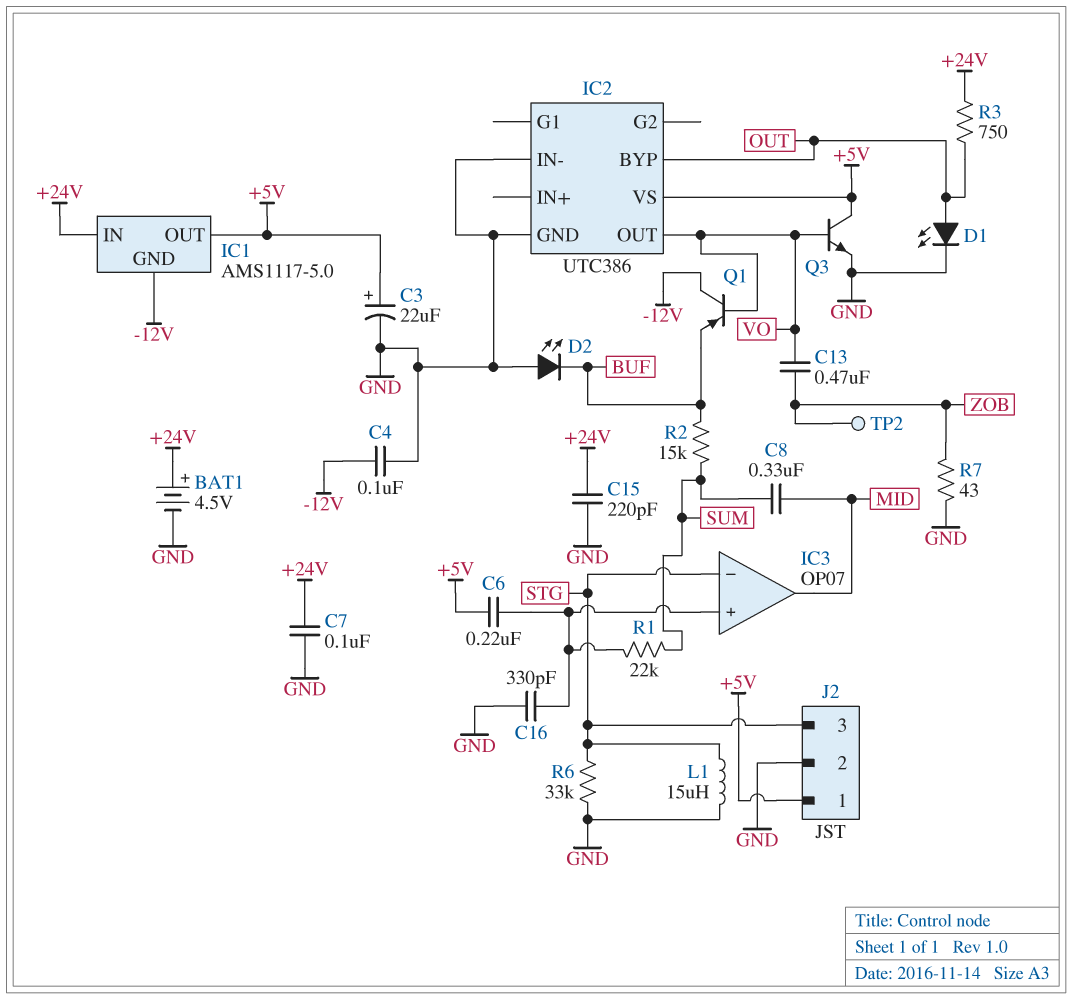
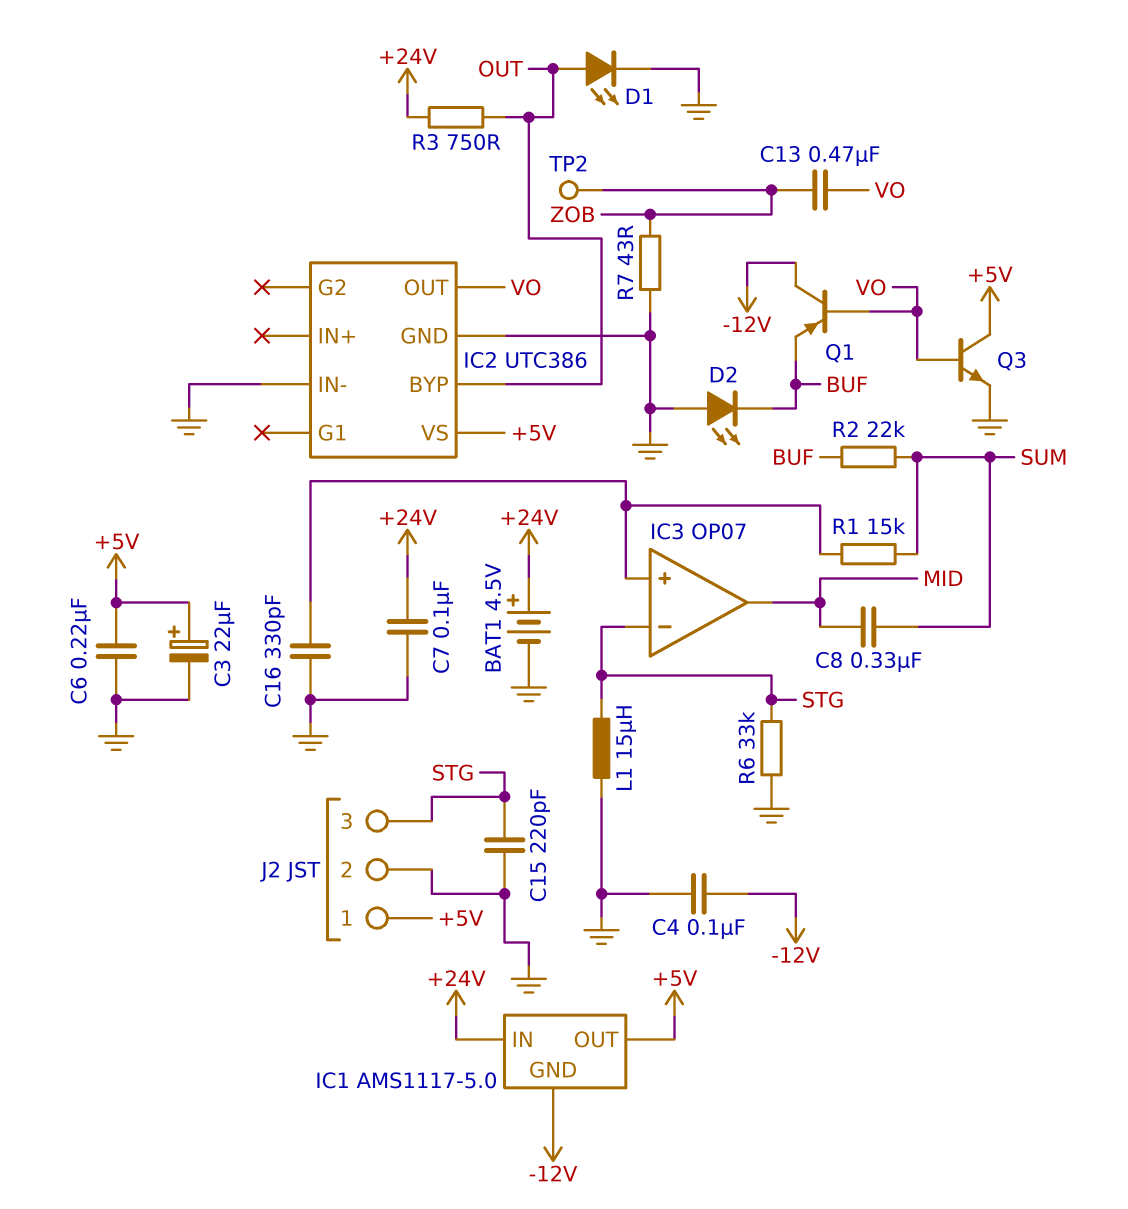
C6: 220nF (+5V, IC3/in+) -> 220nF (+5V, GND)
C15: 220pF (+24V, GND) -> 220pF (GND, STG)
R1: 22k (IC3/in+, SUM) -> 15k (IC3/in+, SUM)
R2: 15k (BUF, SUM) -> 22k (BUF, SUM)

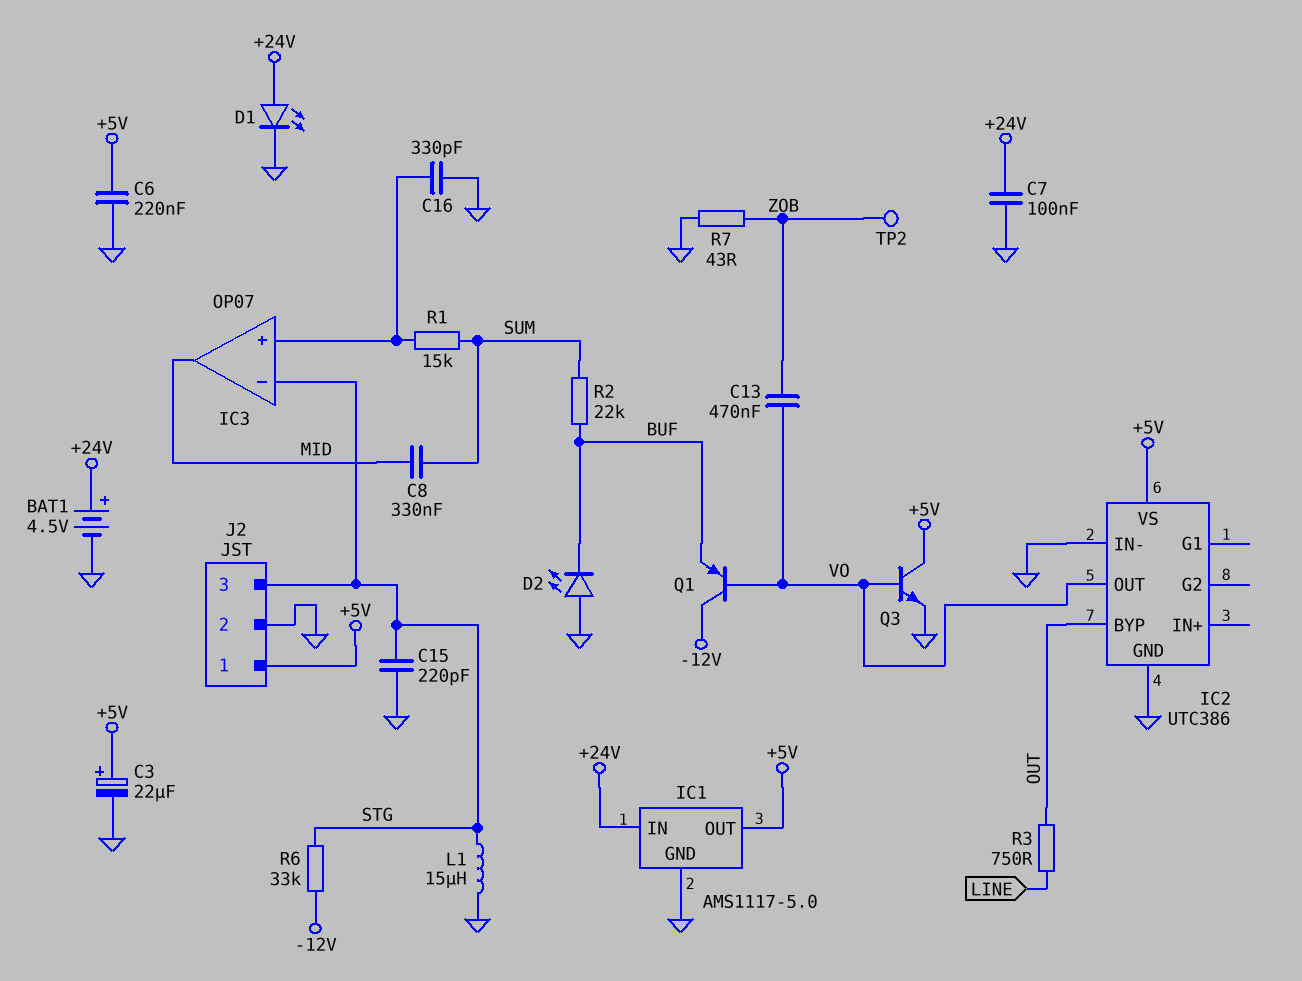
C4: 100nF (-12V, GND) -> none
D1: LED (A OUT, K GND) -> LED (A +24V, K GND)
IC1 pin GND: -12V -> GND
R3: 750 (+24V, OUT) -> 750 (LINE, OUT)
R6: 33k (GND, STG) -> 33k (-12V, STG)

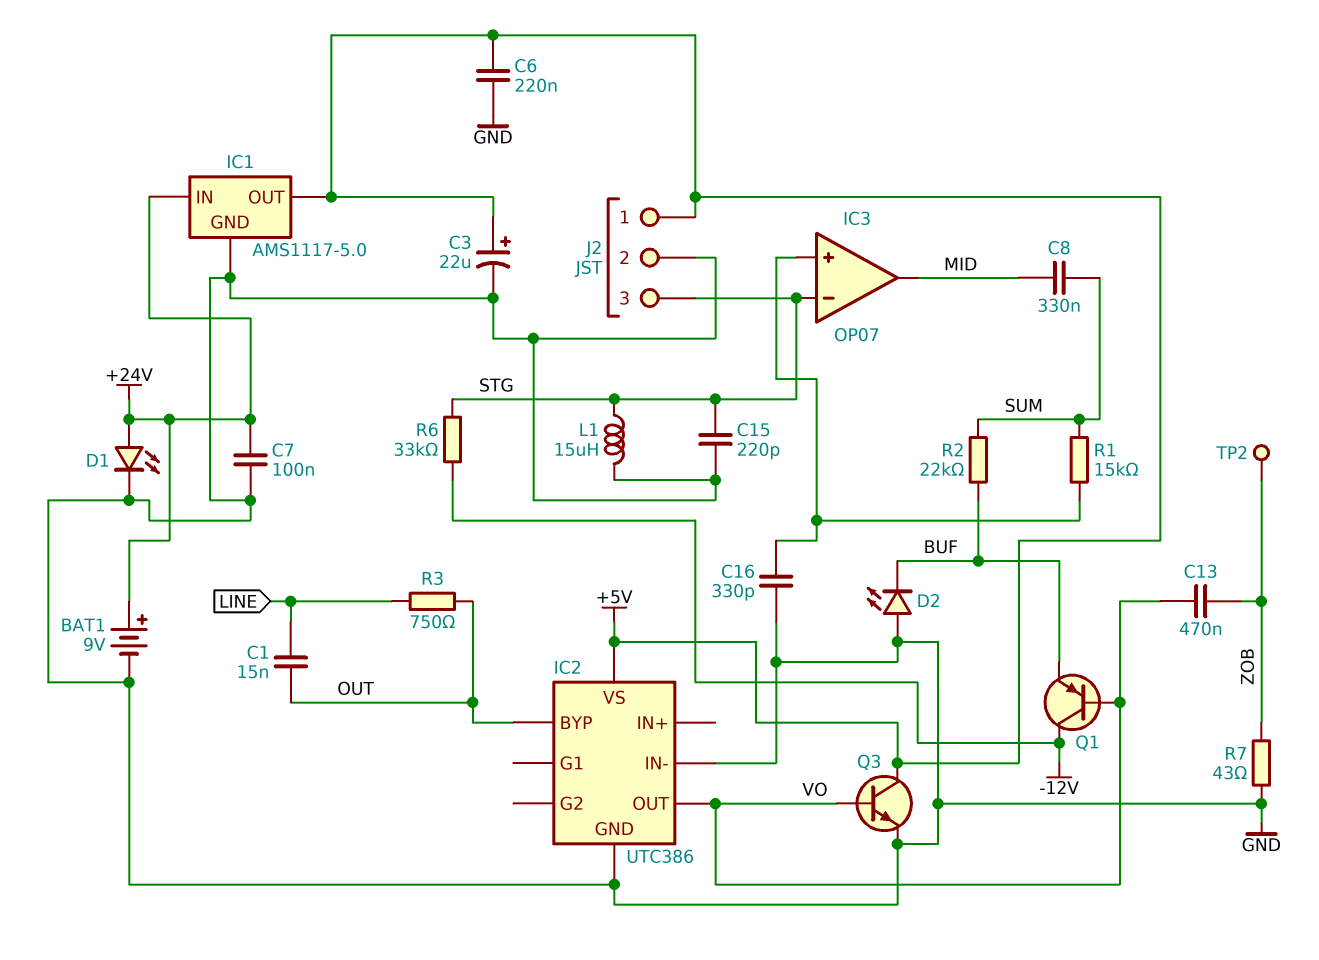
BAT1: 4.5V (plus +24V, minus GND) -> 9V (plus +24V, minus GND)
C1: none -> 15nF (LINE, OUT)

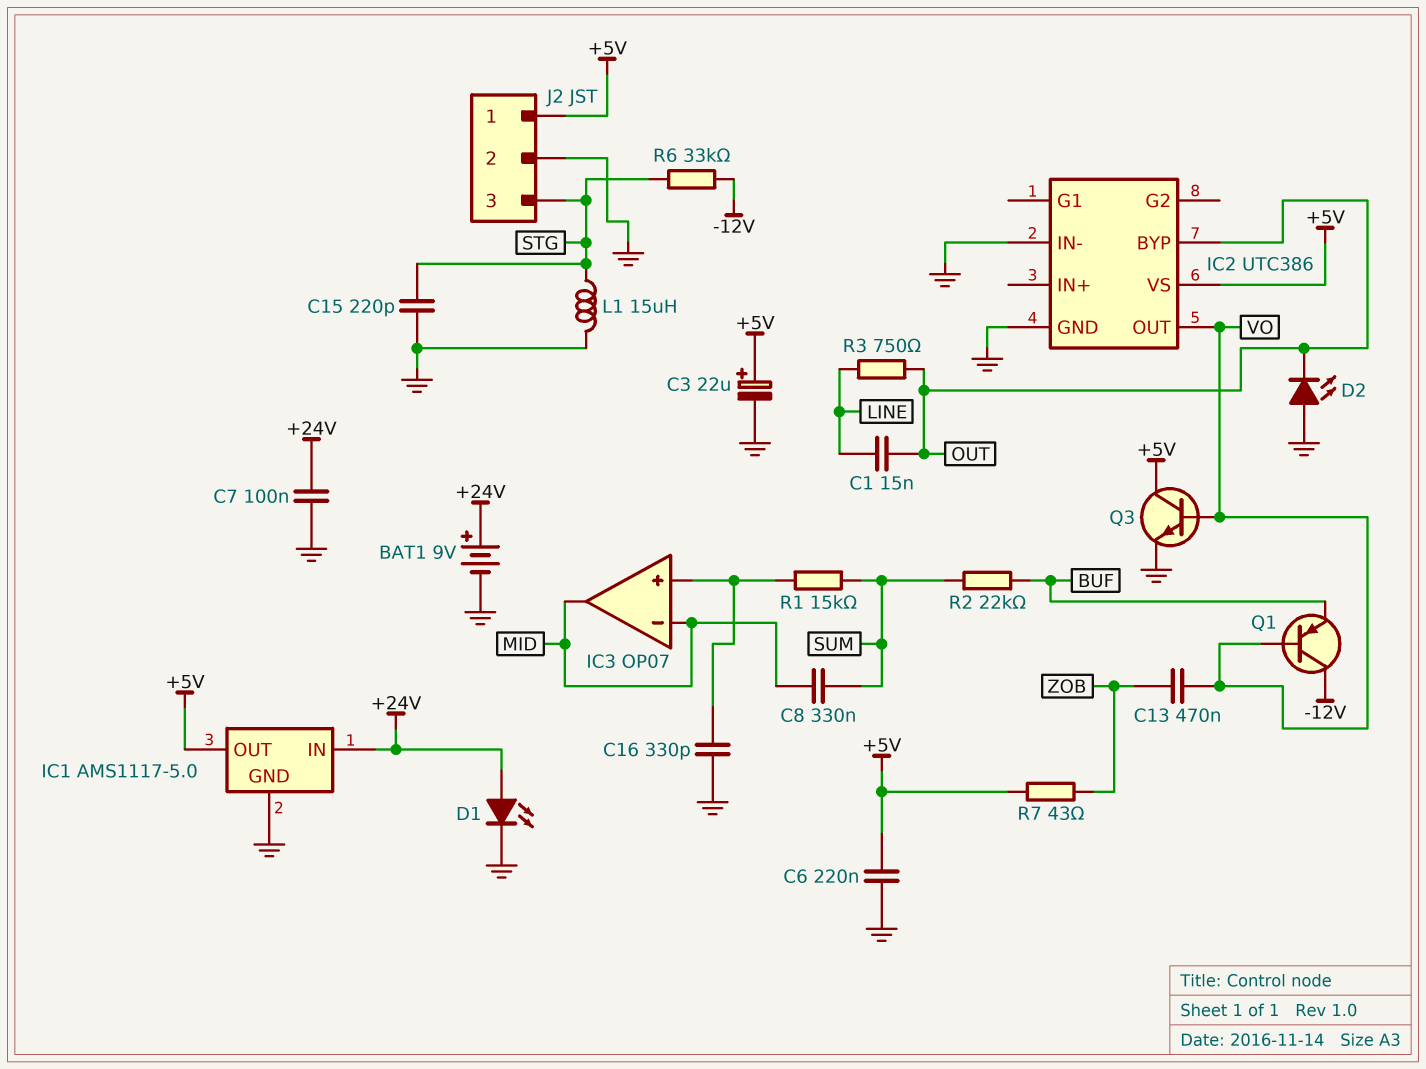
D2: LED (A GND, K BUF) -> LED (A GND, K OUT)
IC3 pin in-: STG -> MID
R7: 43 (GND, ZOB) -> 43 (+5V, ZOB)
TP2: test point (ZOB) -> none

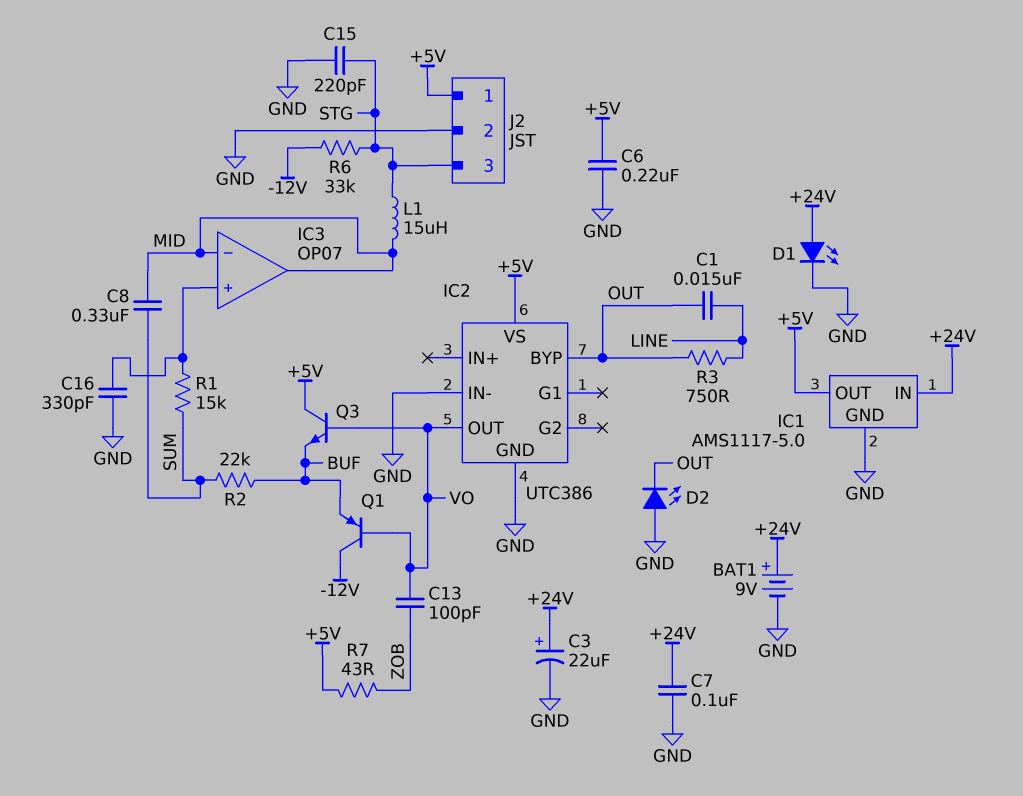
C3: 22uF (plus +5V, minus GND) -> 22uF (plus +24V, minus GND)
C13: 470nF (VO, ZOB) -> 100pF (VO, ZOB)
L1: 15uH (GND, STG) -> 15uH (MID, STG)
Q3: NPN (B VO, C +5V, E GND) -> NPN (B VO, C +5V, E BUF)

